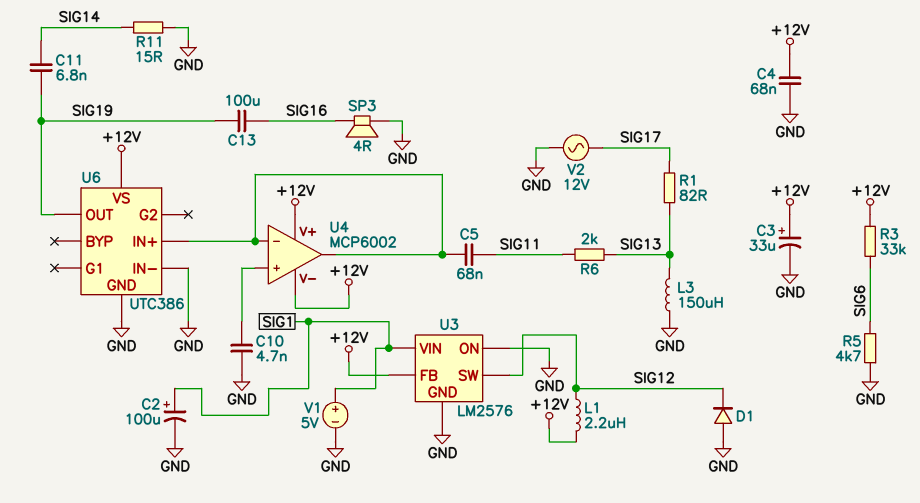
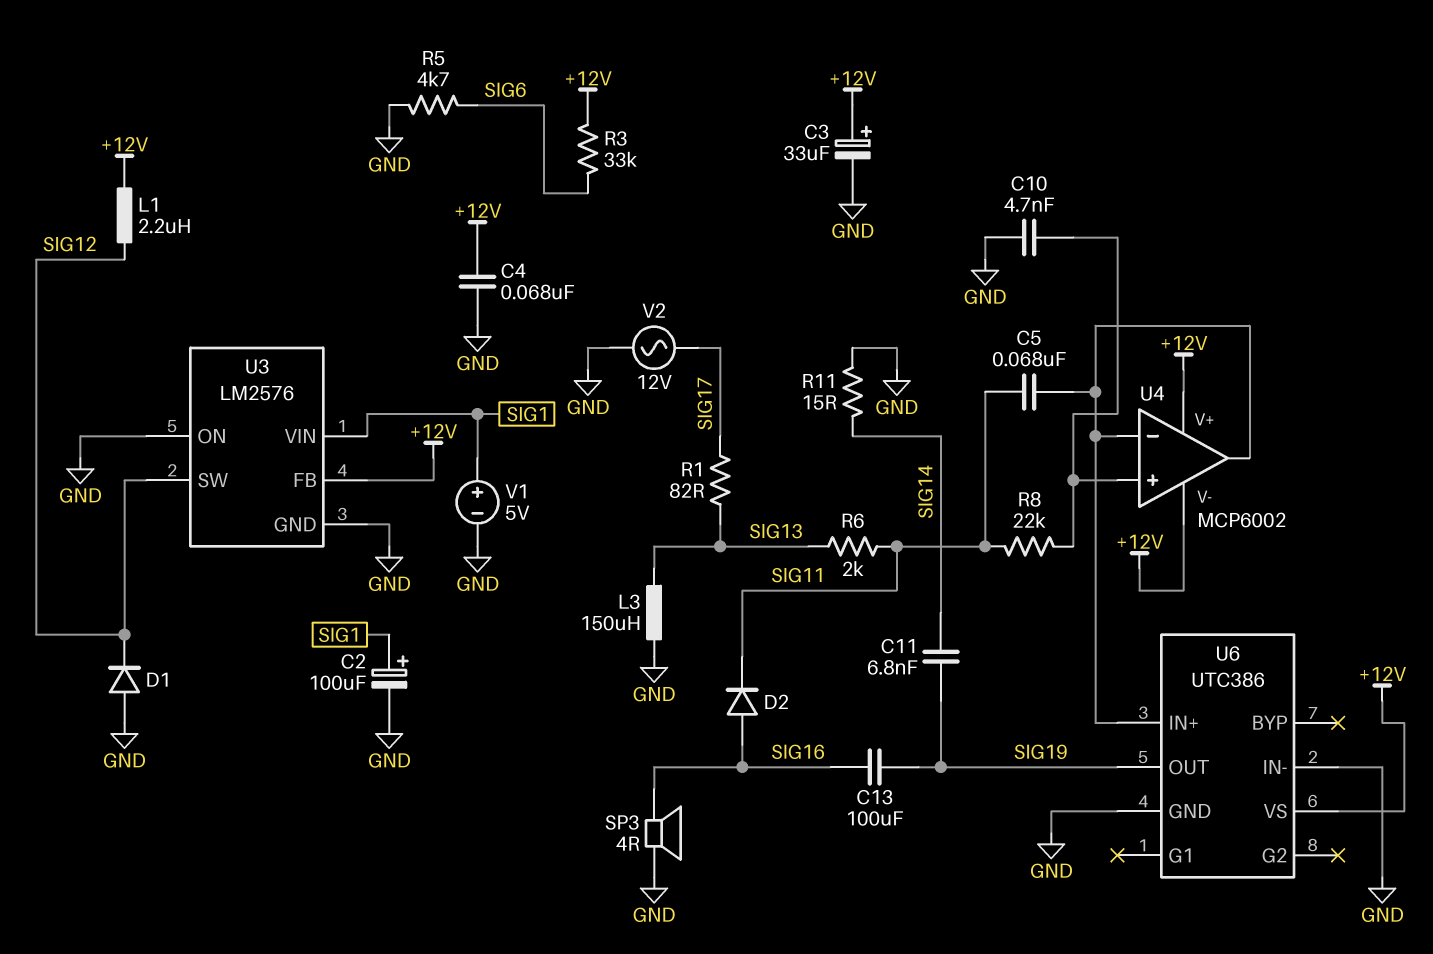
D2: none -> diode (A SIG16, K SIG11)
R8: none -> 22k (SIG11, U4/in+)

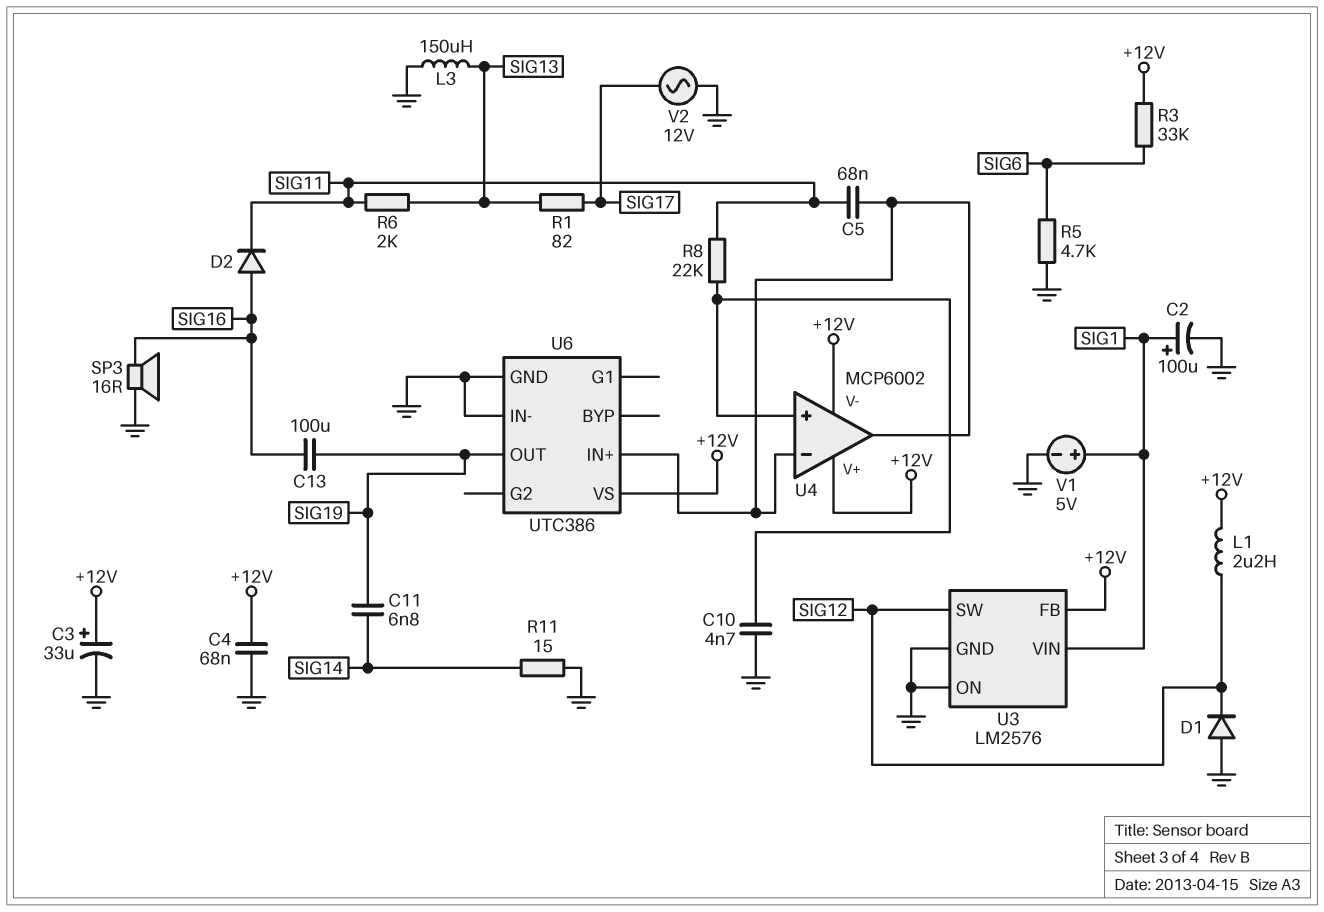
SP3: speaker 4R (GND, SIG16) -> speaker 16R (GND, SIG16)

